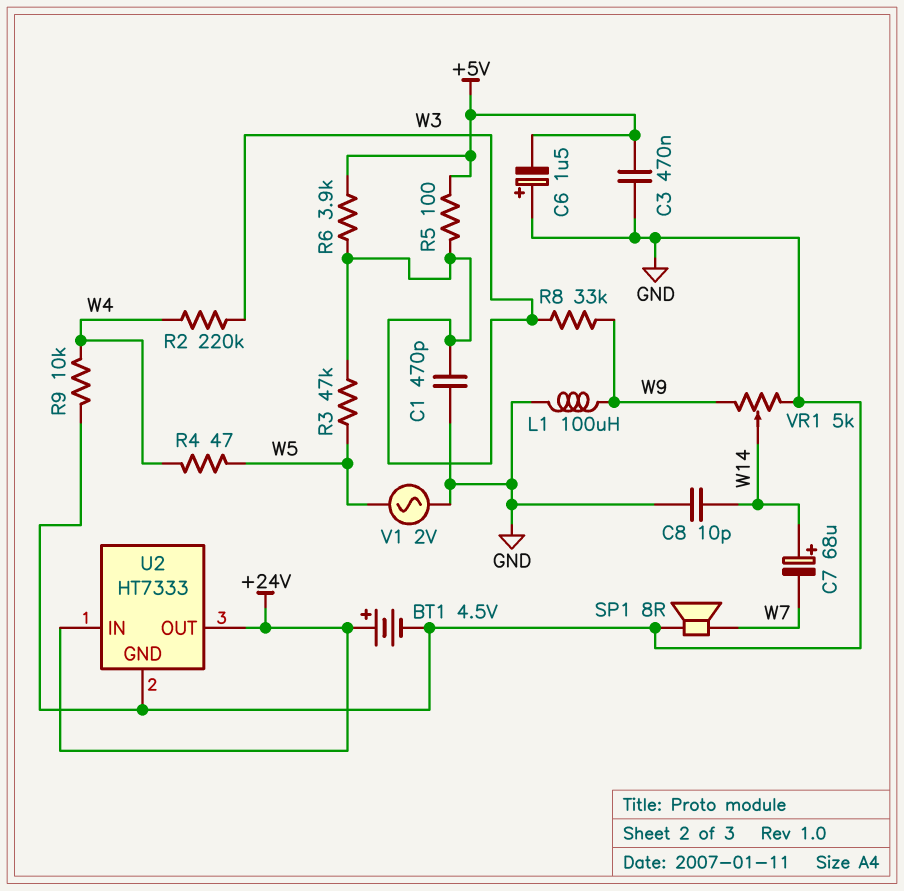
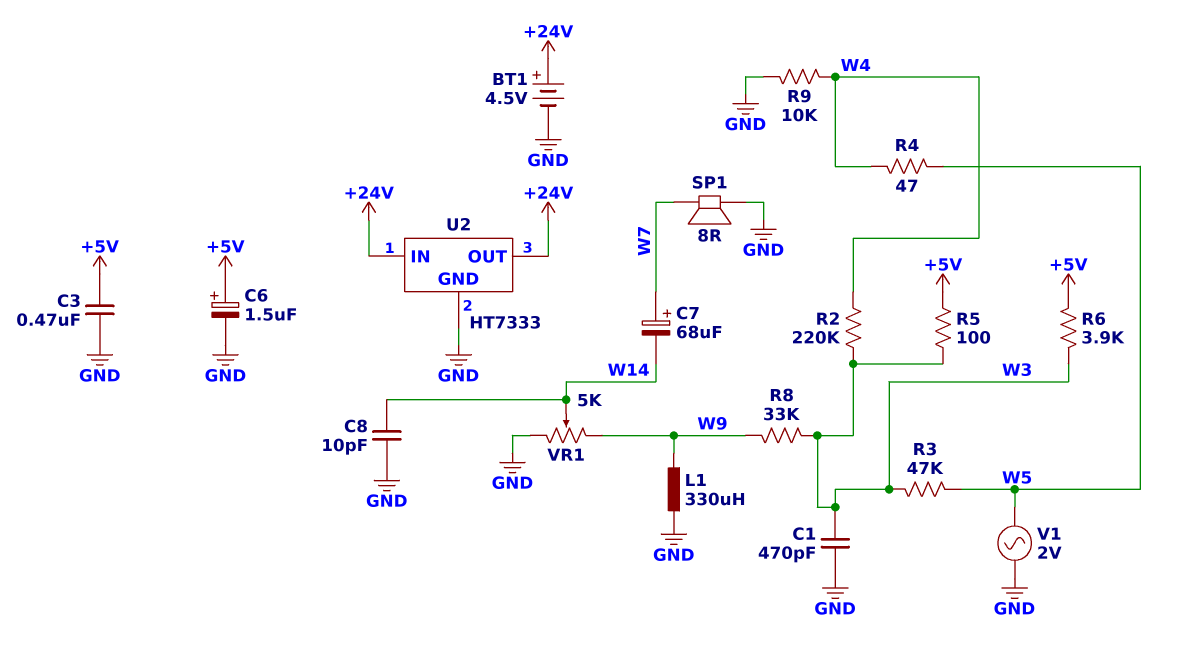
C6: 1.5uF (plus GND, minus +5V) -> 1.5uF (plus +5V, minus GND)
C7: 68uF (plus W14, minus W7) -> 68uF (plus W7, minus W14)
L1: 100uH (GND, W9) -> 330uH (GND, W9)

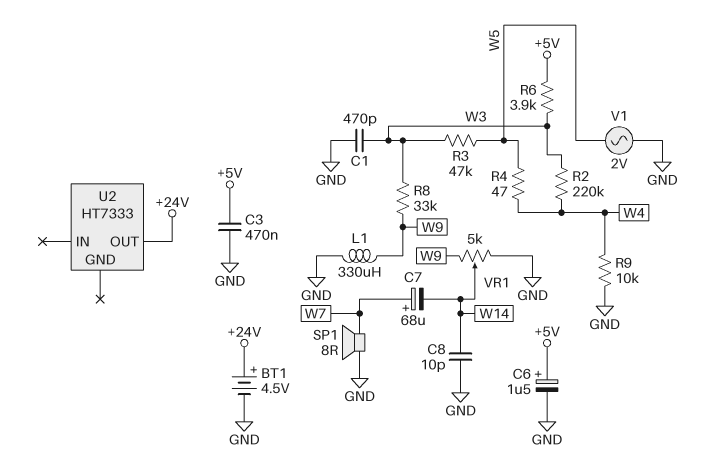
R5: 100 (+5V, W3) -> none
U2 pin GND: GND -> none
U2 pin IN: +24V -> none

